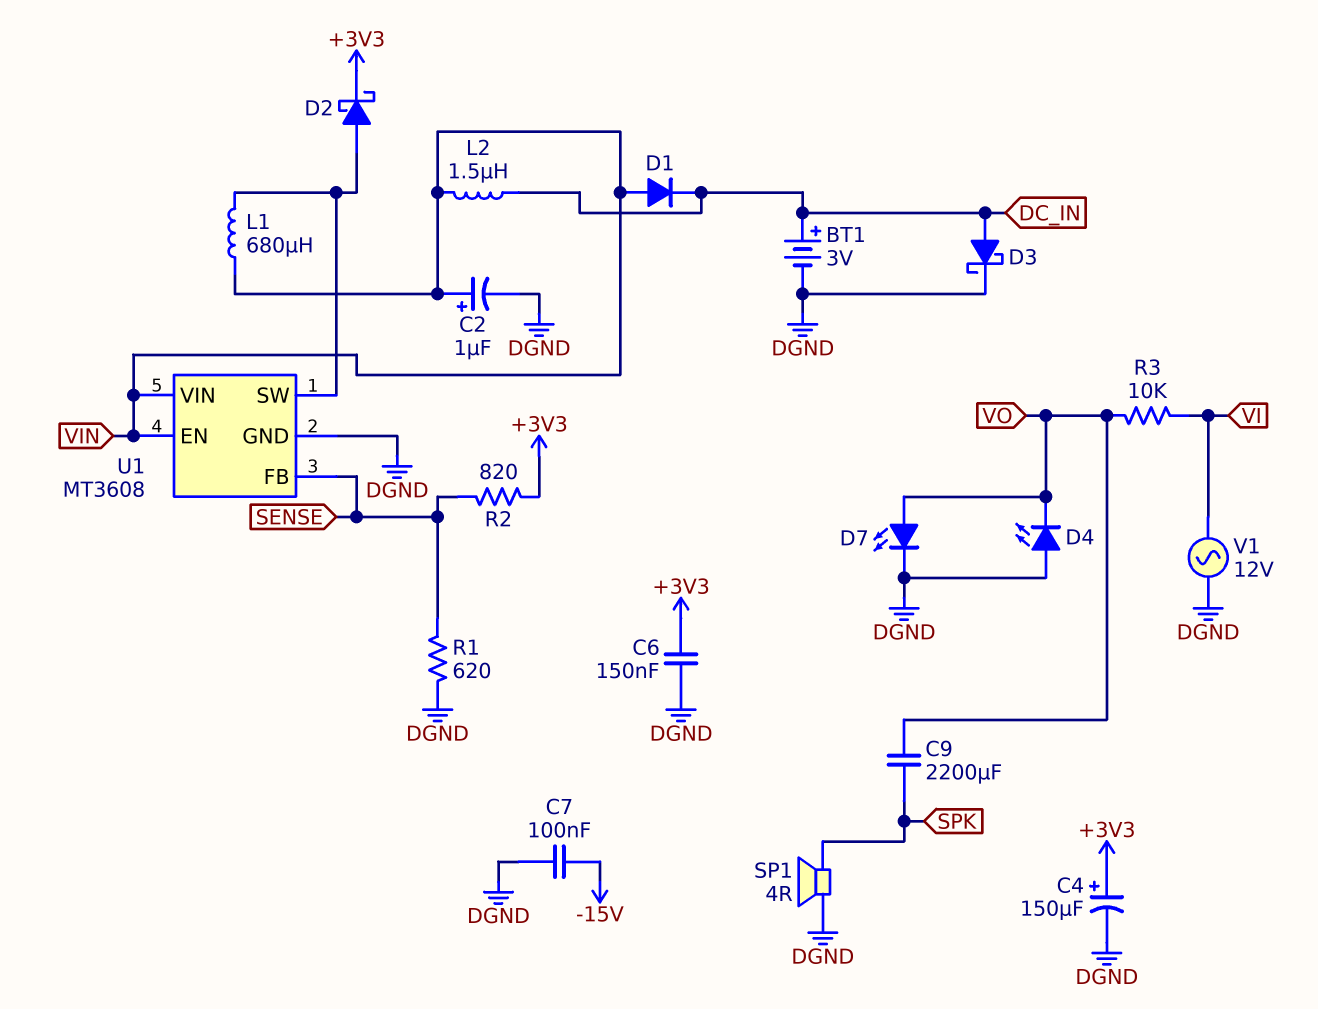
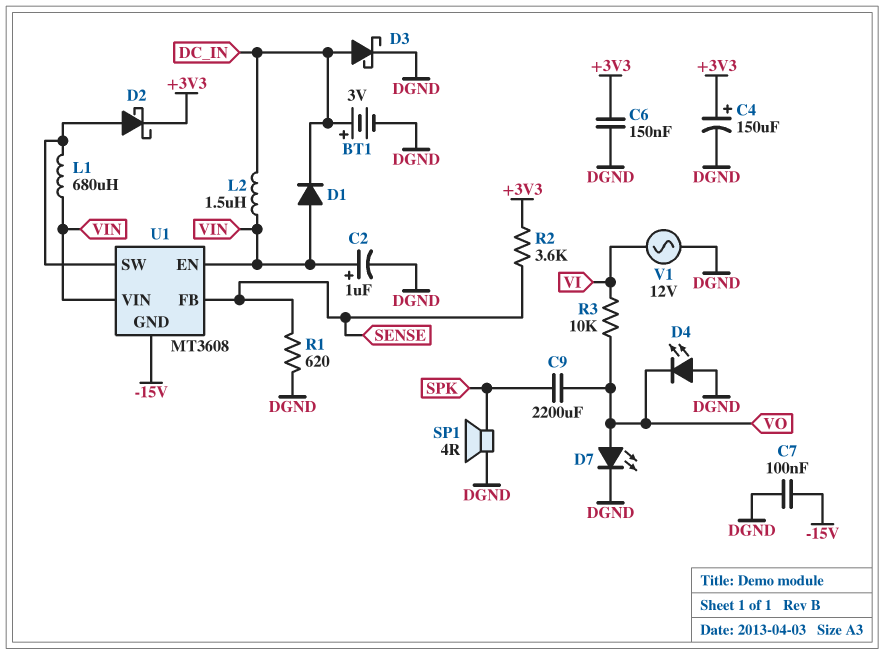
R2: 820 (+3V3, SENSE) -> 3.6k (+3V3, SENSE)
U1 pin GND: DGND -> -15V

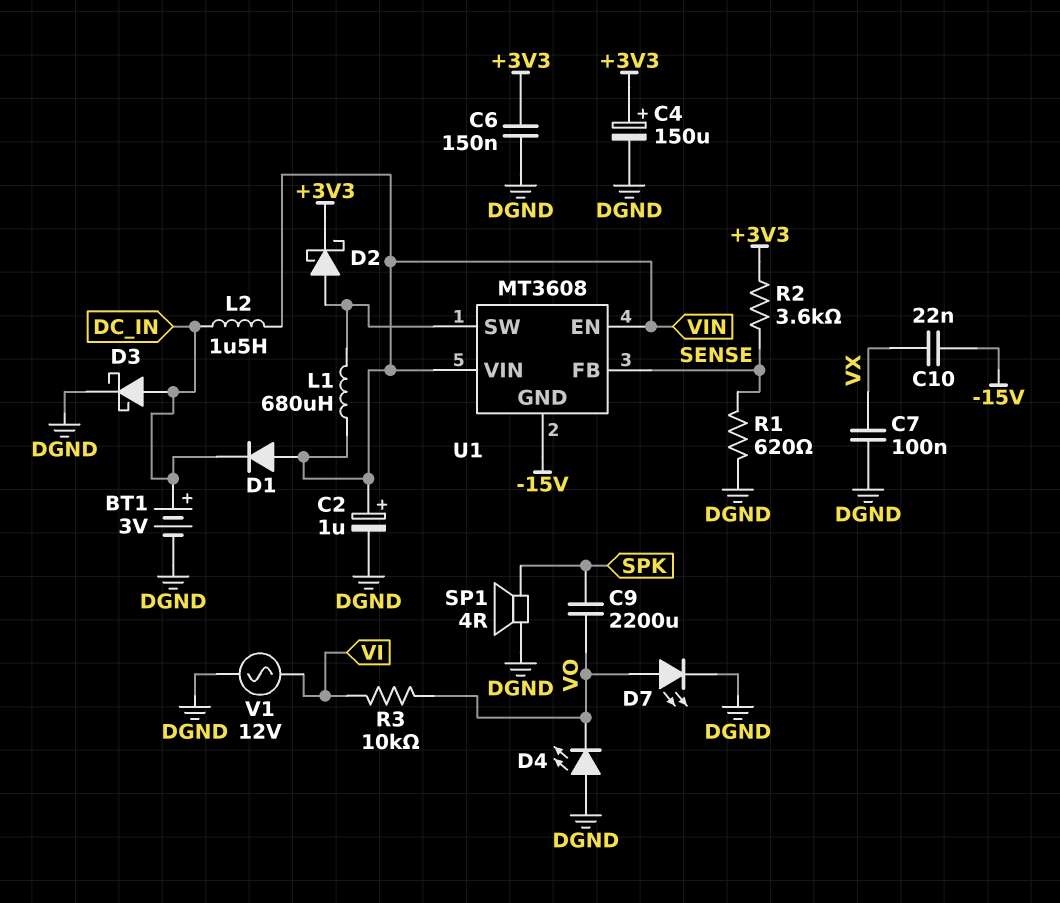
C7: 100nF (-15V, DGND) -> 100nF (DGND, VX)
C10: none -> 22nF (-15V, VX)

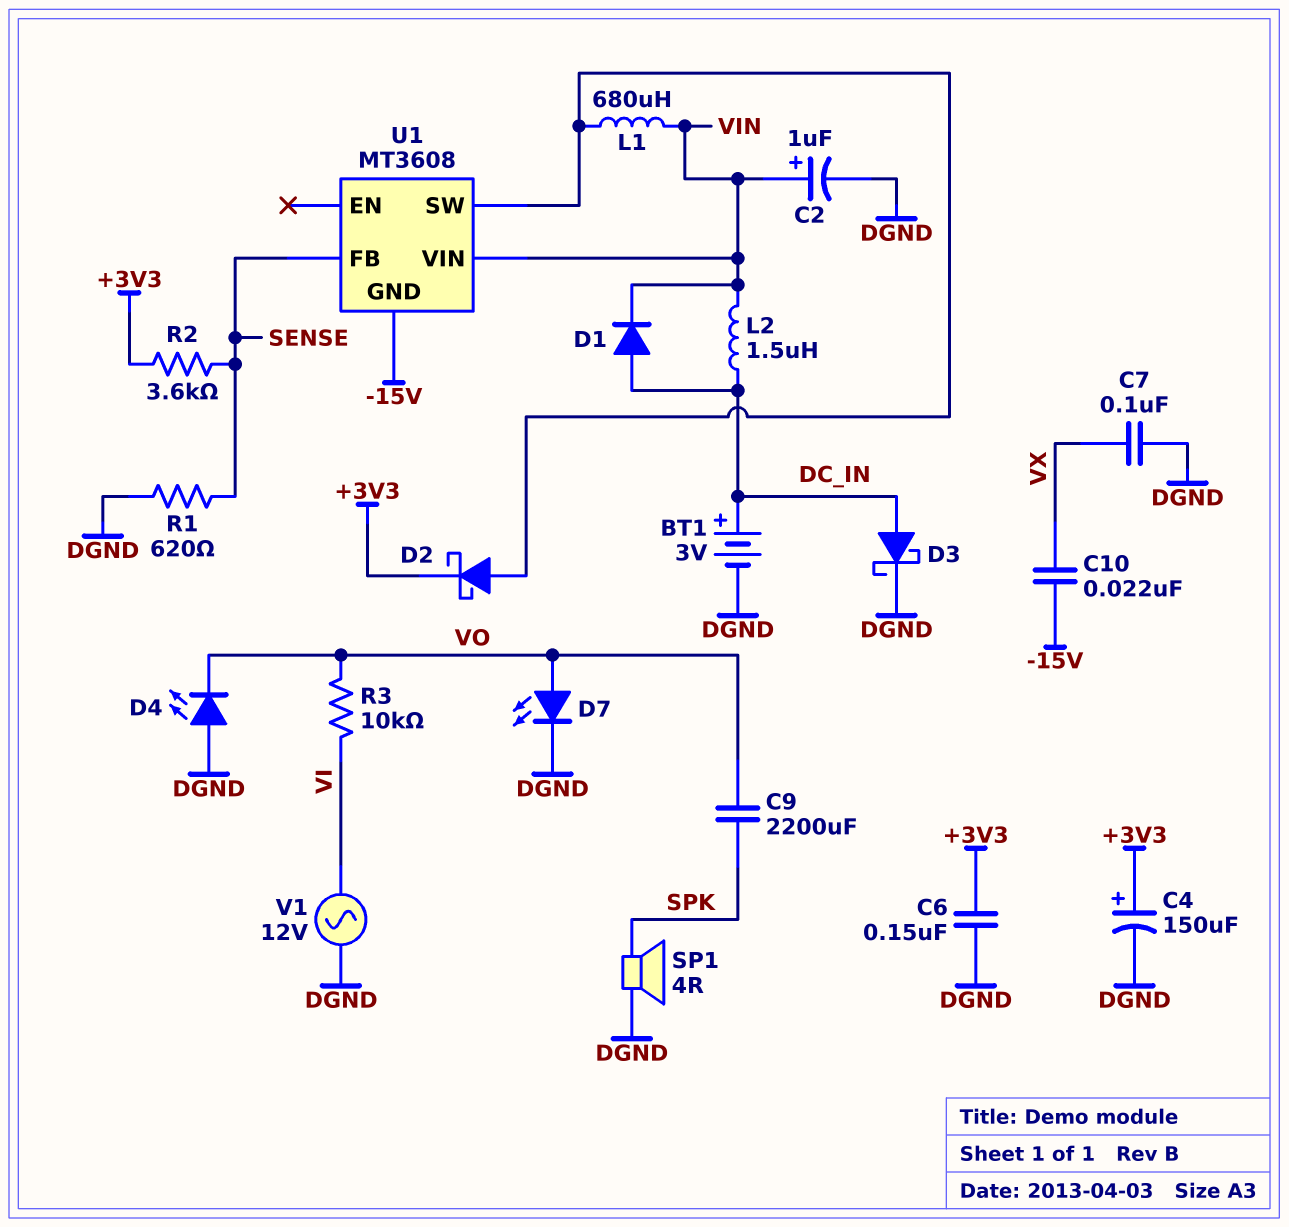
D1: diode (A VIN, K DC_IN) -> diode (A DC_IN, K VIN)
U1 pin EN: VIN -> none

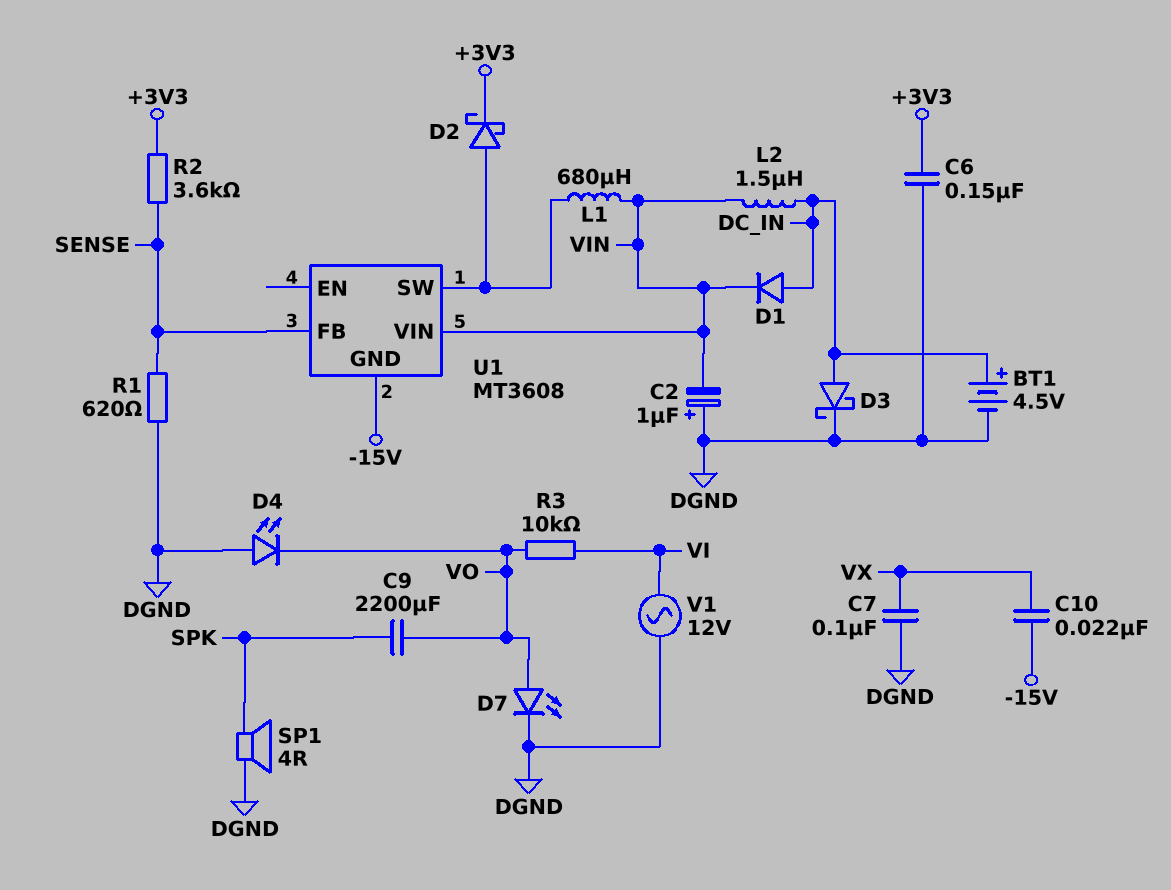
BT1: 3V (plus DC_IN, minus DGND) -> 4.5V (plus DC_IN, minus DGND)
C2: 1uF (plus VIN, minus DGND) -> 1uF (plus DGND, minus VIN)
C4: 150uF (plus +3V3, minus DGND) -> none

